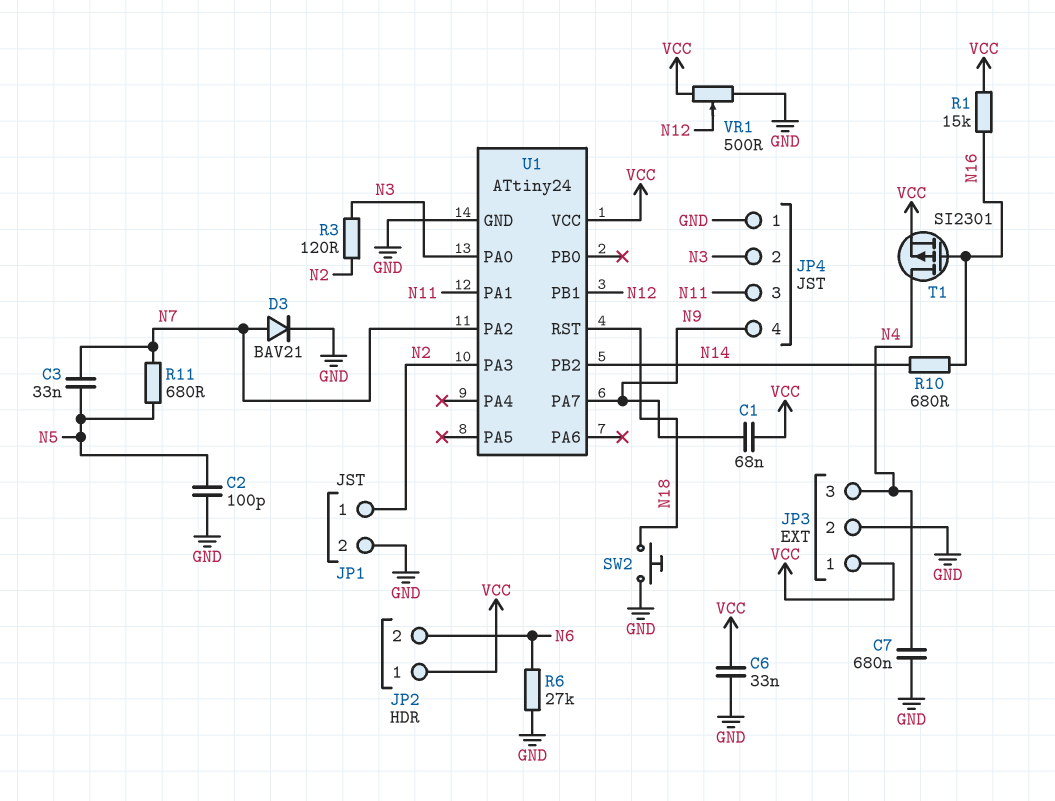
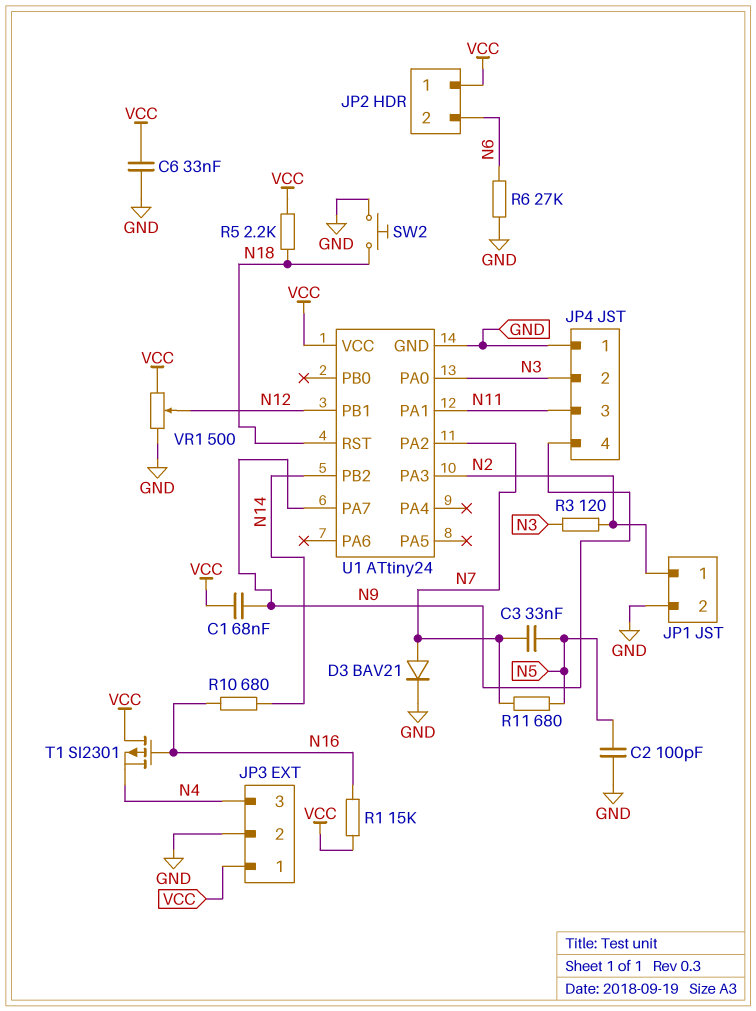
C7: 680nF (GND, N4) -> none
R5: none -> 2.2k (N18, VCC)
T1: PMOS SI2301 (G N16, D N4, S VCC) -> PMOS SI2301 (G N16, D VCC, S N4)

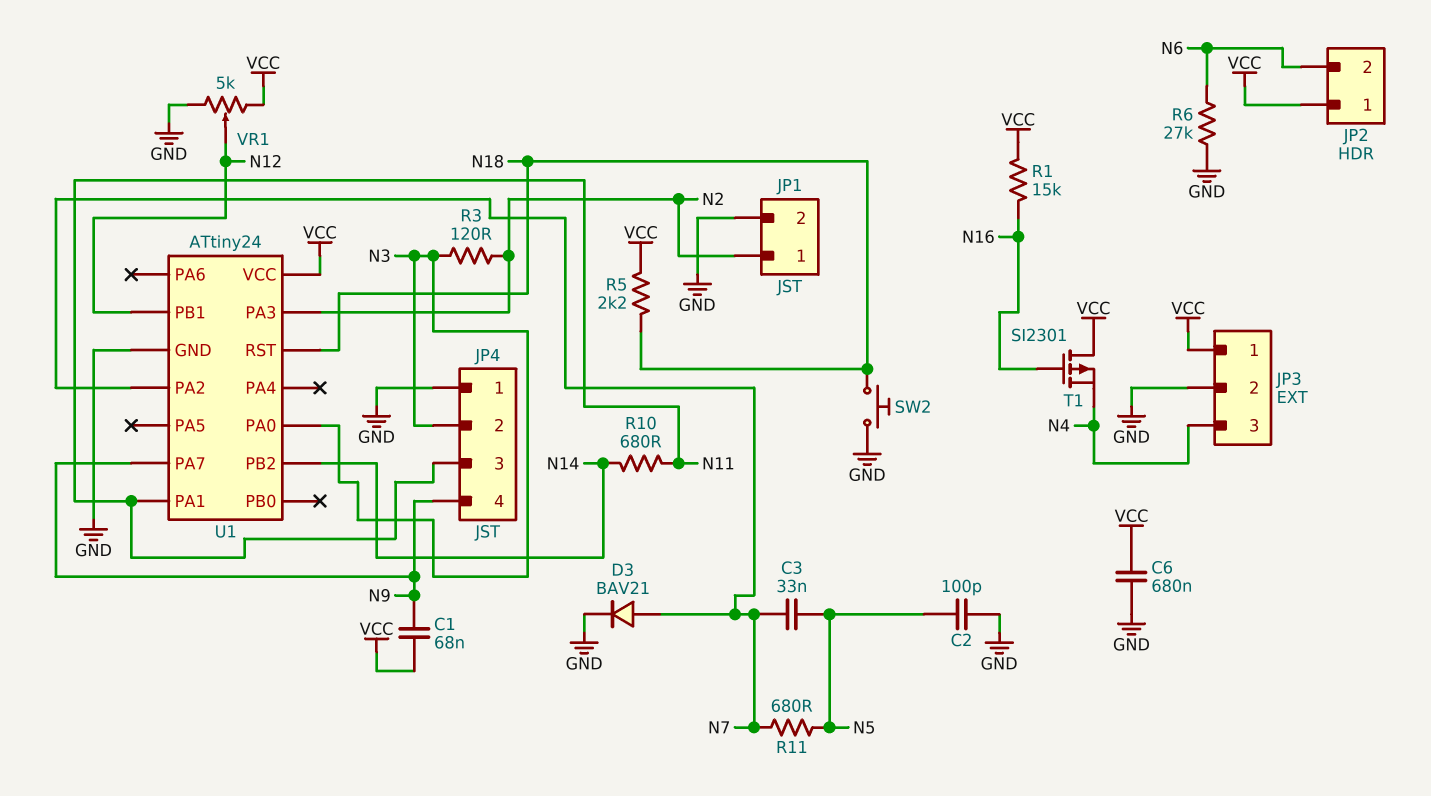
C6: 33nF (GND, VCC) -> 680nF (GND, VCC)
R10: 680 (N14, N16) -> 680 (N11, N14)
VR1: 500 (GND, VCC, wiper N12) -> 5k (GND, VCC, wiper N12)

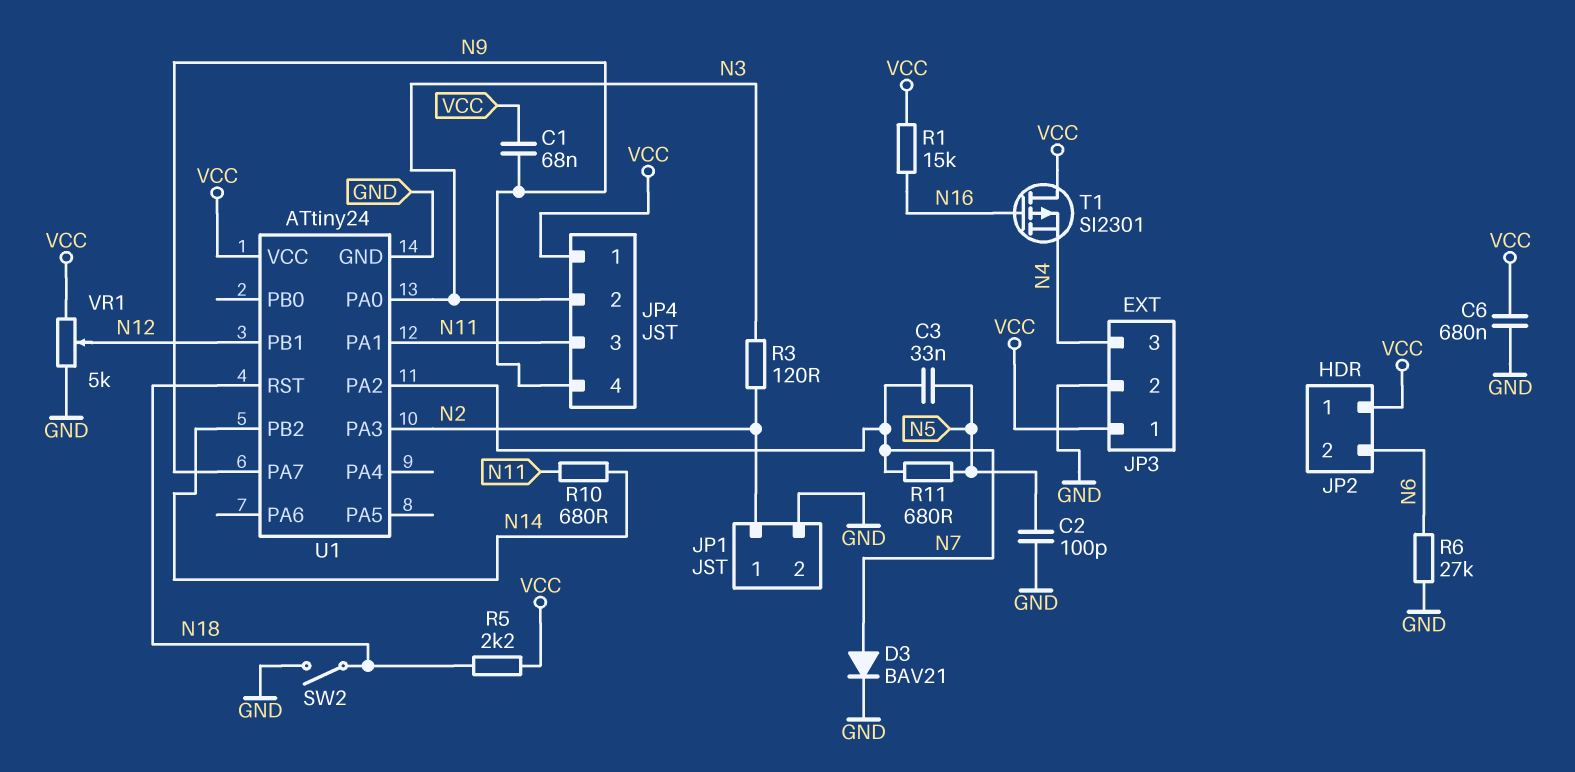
JP4 pin 1: GND -> VCC
SW2: button (GND, N18) -> switch (GND, N18)

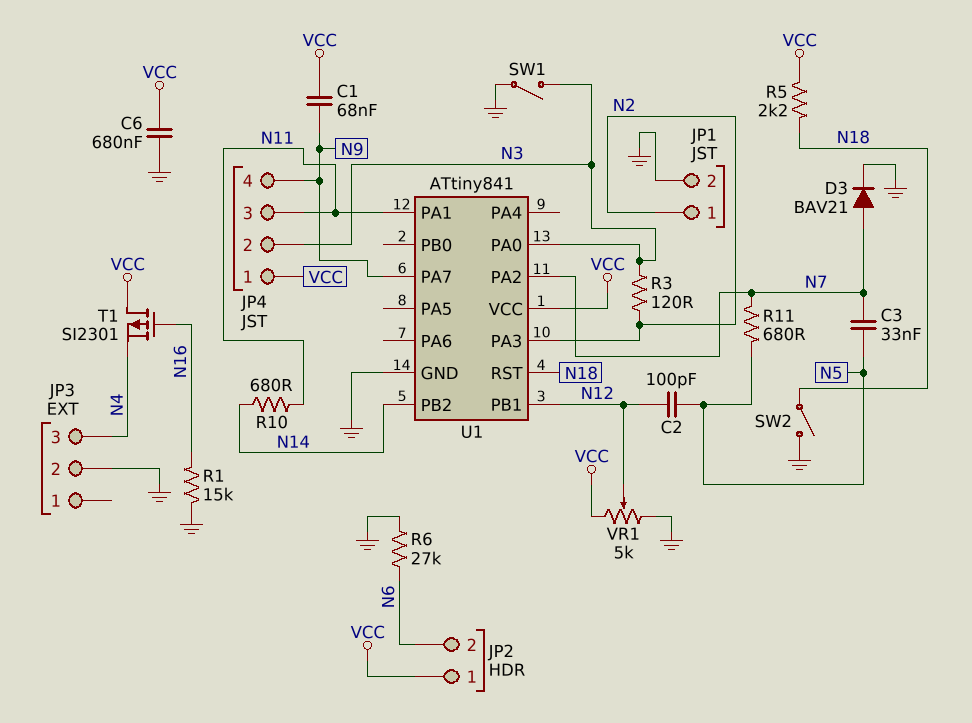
C2: 100pF (GND, N5) -> 100pF (N5, N12)
JP3 pin 1: VCC -> none
R1: 15k (N16, VCC) -> 15k (GND, N16)
SW1: none -> switch (GND, N3)
U1: ATtiny24 -> ATtiny841

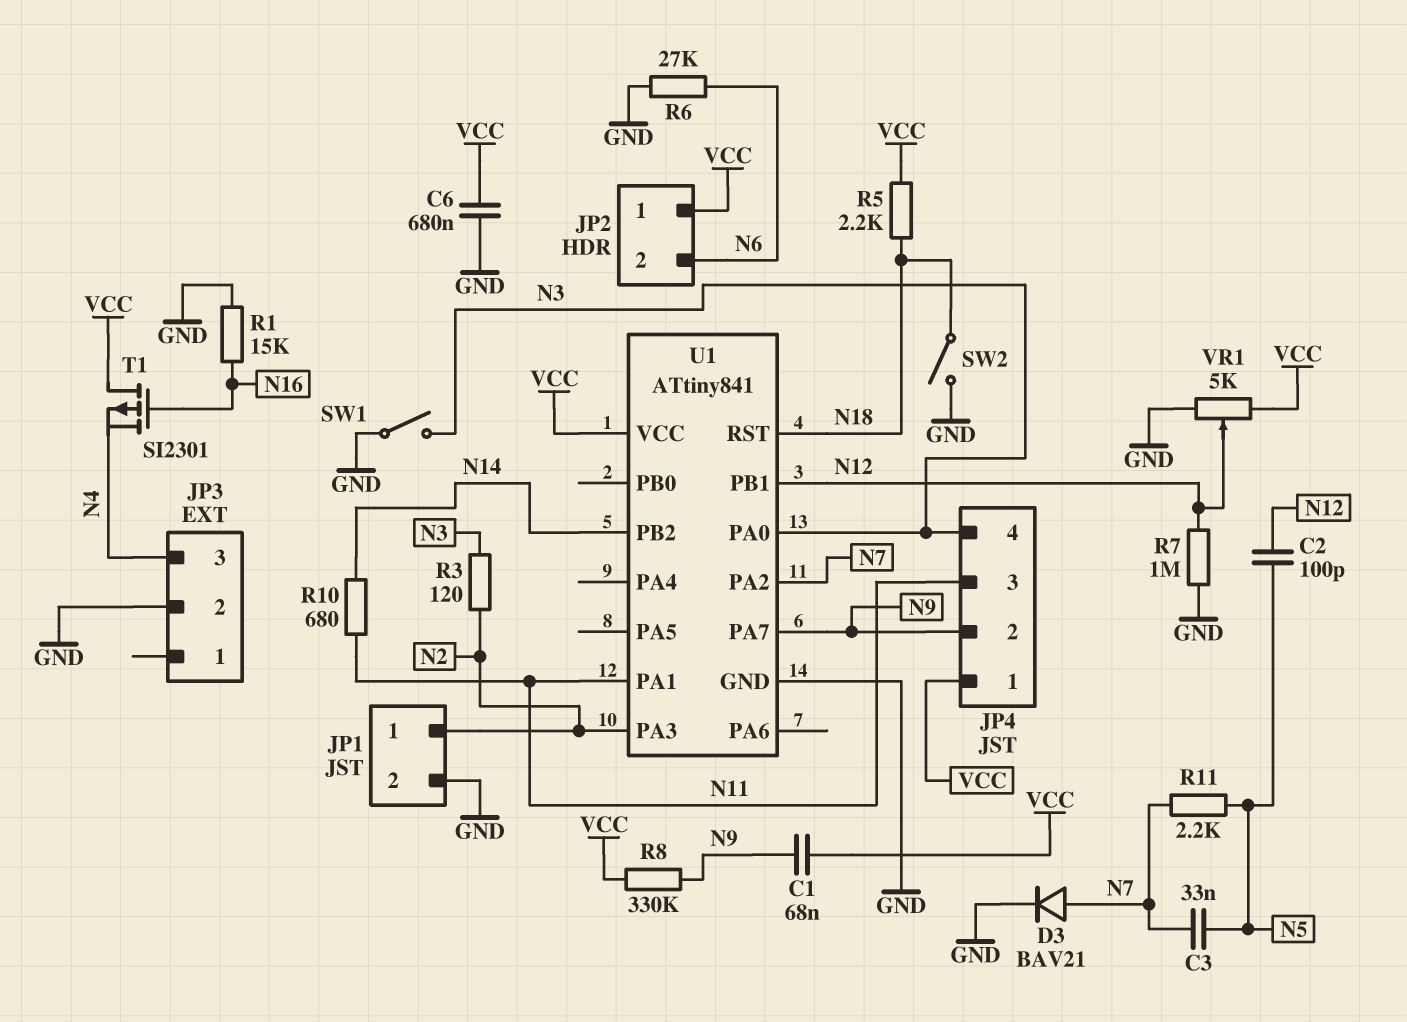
JP4 pin 2: N3 -> N9
JP4 pin 4: N9 -> N3
R7: none -> 1M (GND, N12)
R8: none -> 330k (N9, VCC)
R11: 680 (N5, N7) -> 2.2k (N5, N7)

